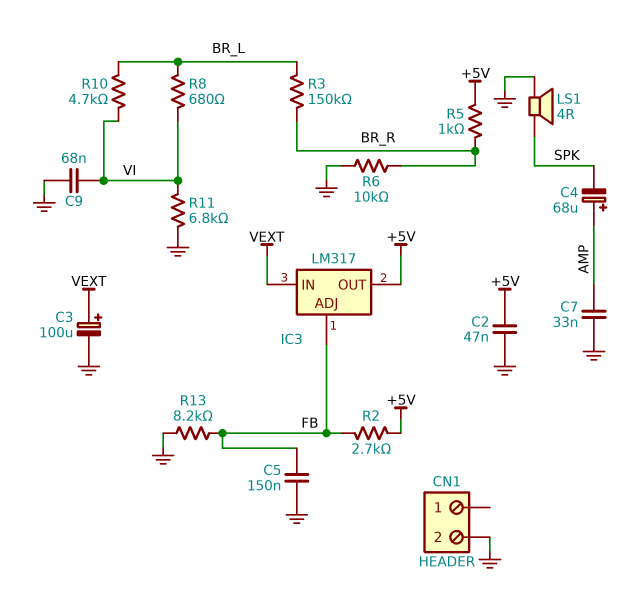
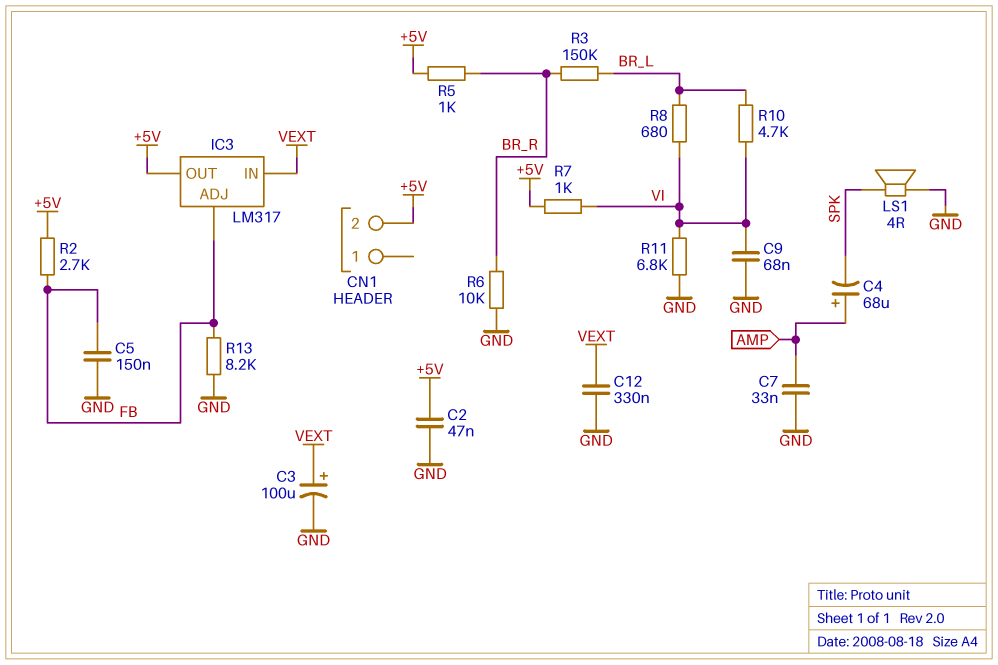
C12: none -> 330nF (GND, VEXT)
CN1 pin 2: GND -> +5V
R7: none -> 1k (+5V, VI)

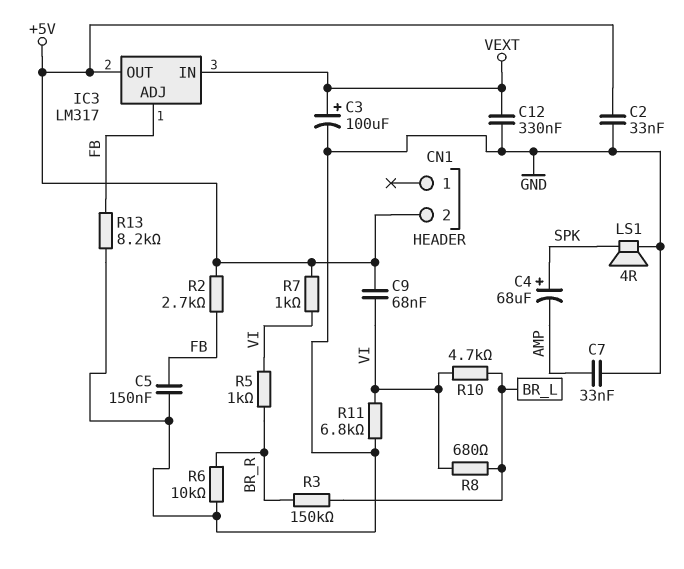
C2: 47nF (+5V, GND) -> 33nF (+5V, GND)
C4: 68uF (plus AMP, minus SPK) -> 68uF (plus SPK, minus AMP)
C9: 68nF (GND, VI) -> 68nF (+5V, VI)
R5: 1k (+5V, BR_R) -> 1k (BR_R, VI)

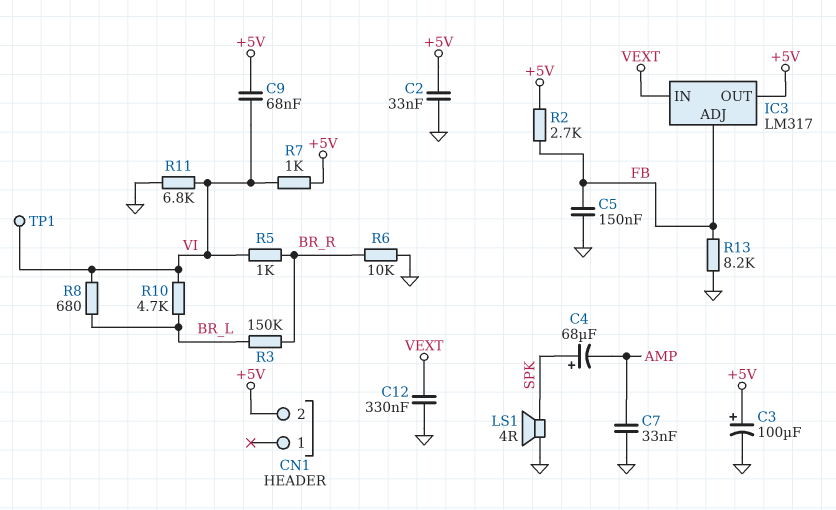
C3: 100uF (plus VEXT, minus GND) -> 100uF (plus +5V, minus GND)
TP1: none -> test point (VI)

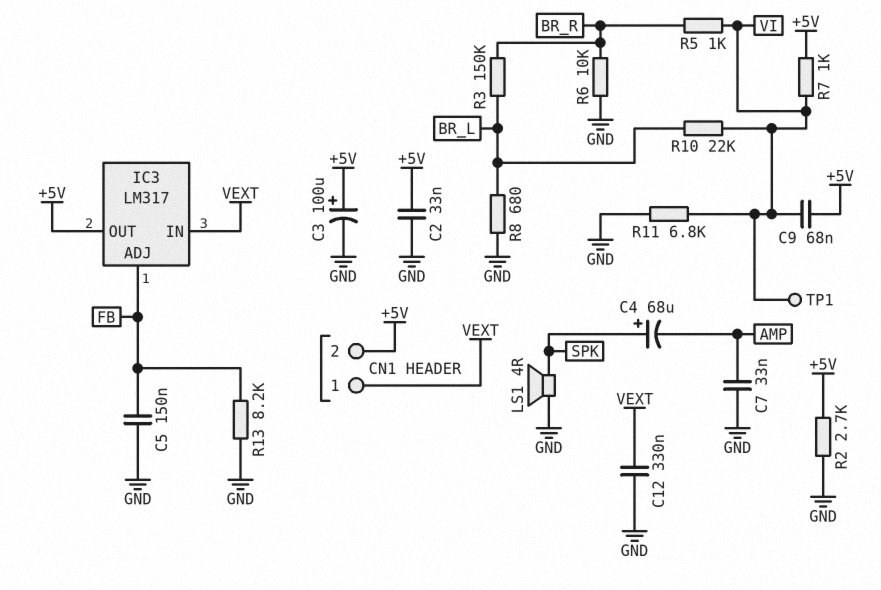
CN1 pin 1: none -> VEXT
R2: 2.7k (+5V, FB) -> 2.7k (+5V, GND)
R8: 680 (BR_L, VI) -> 680 (BR_L, GND)
R10: 4.7k (BR_L, VI) -> 22k (BR_L, VI)

